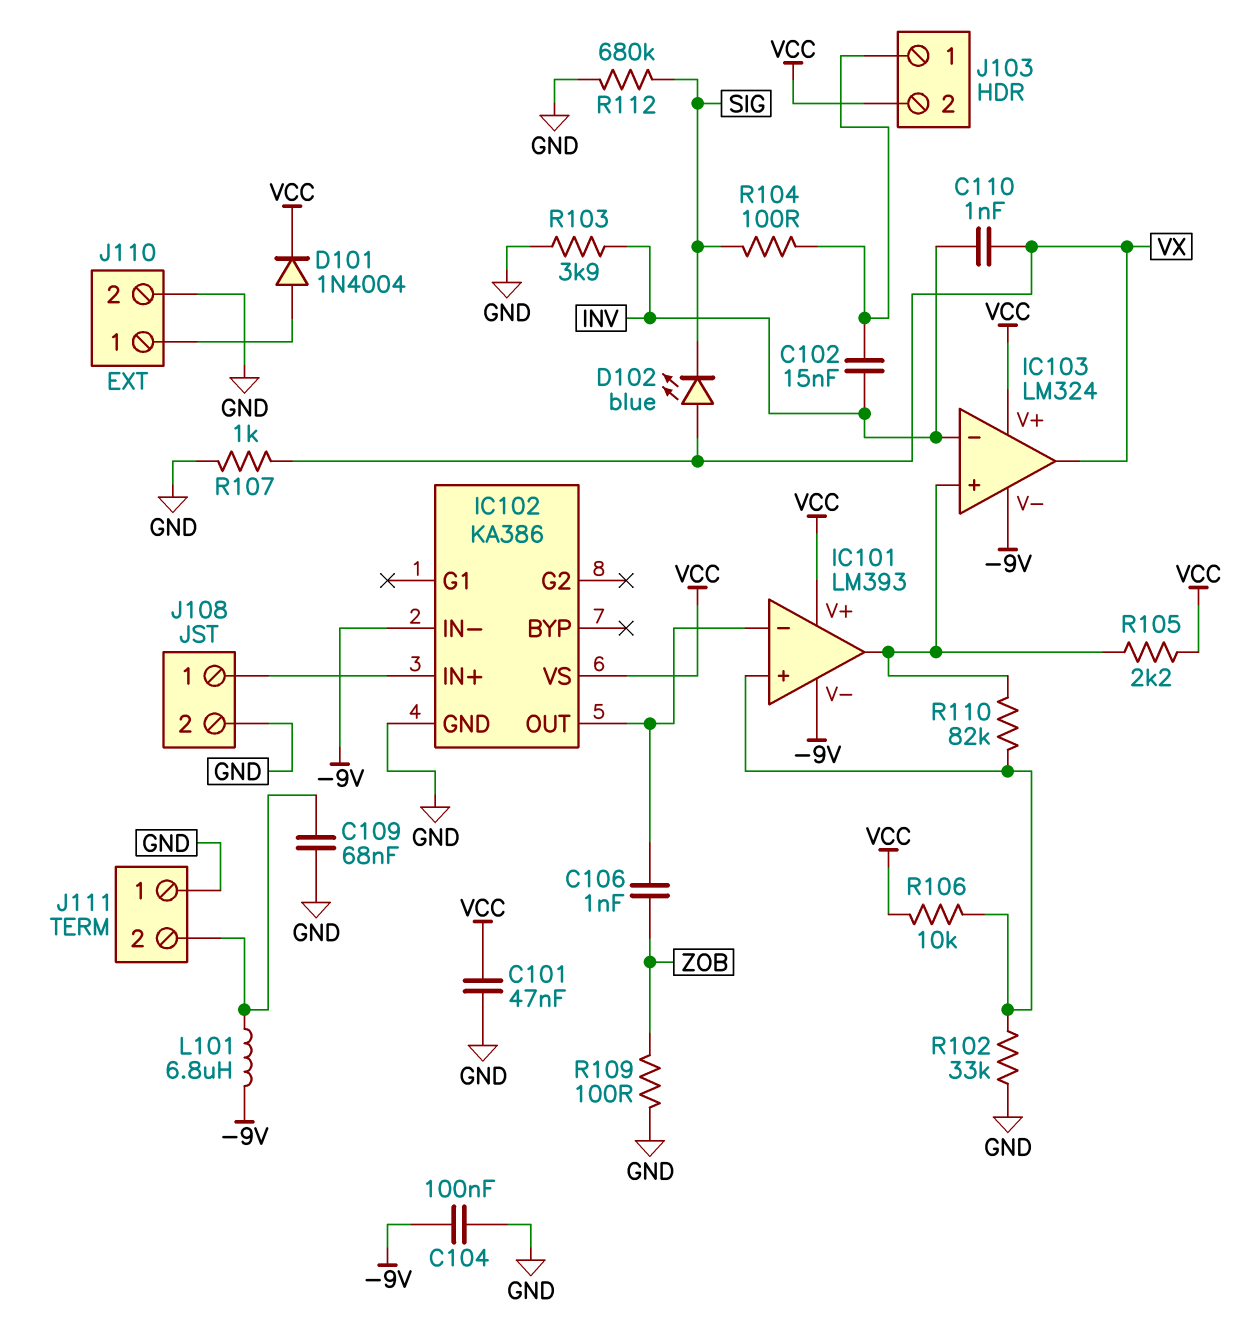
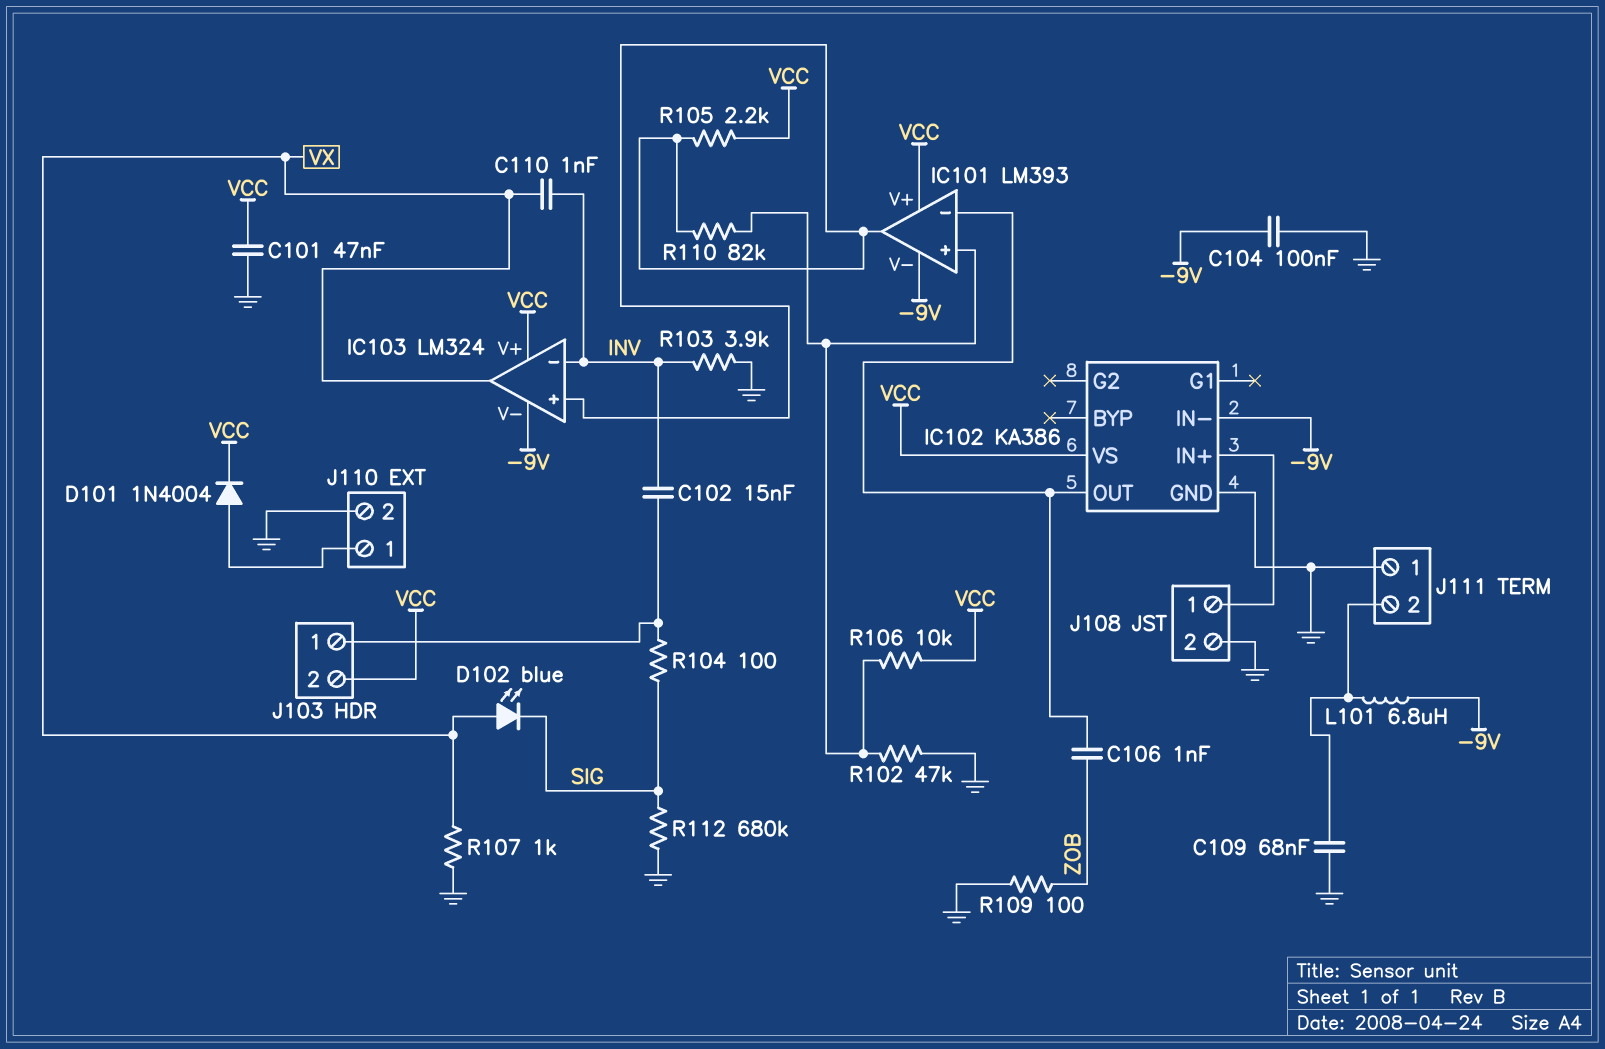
R102: 33k (GND, IC101/in+) -> 47k (GND, IC101/in+)

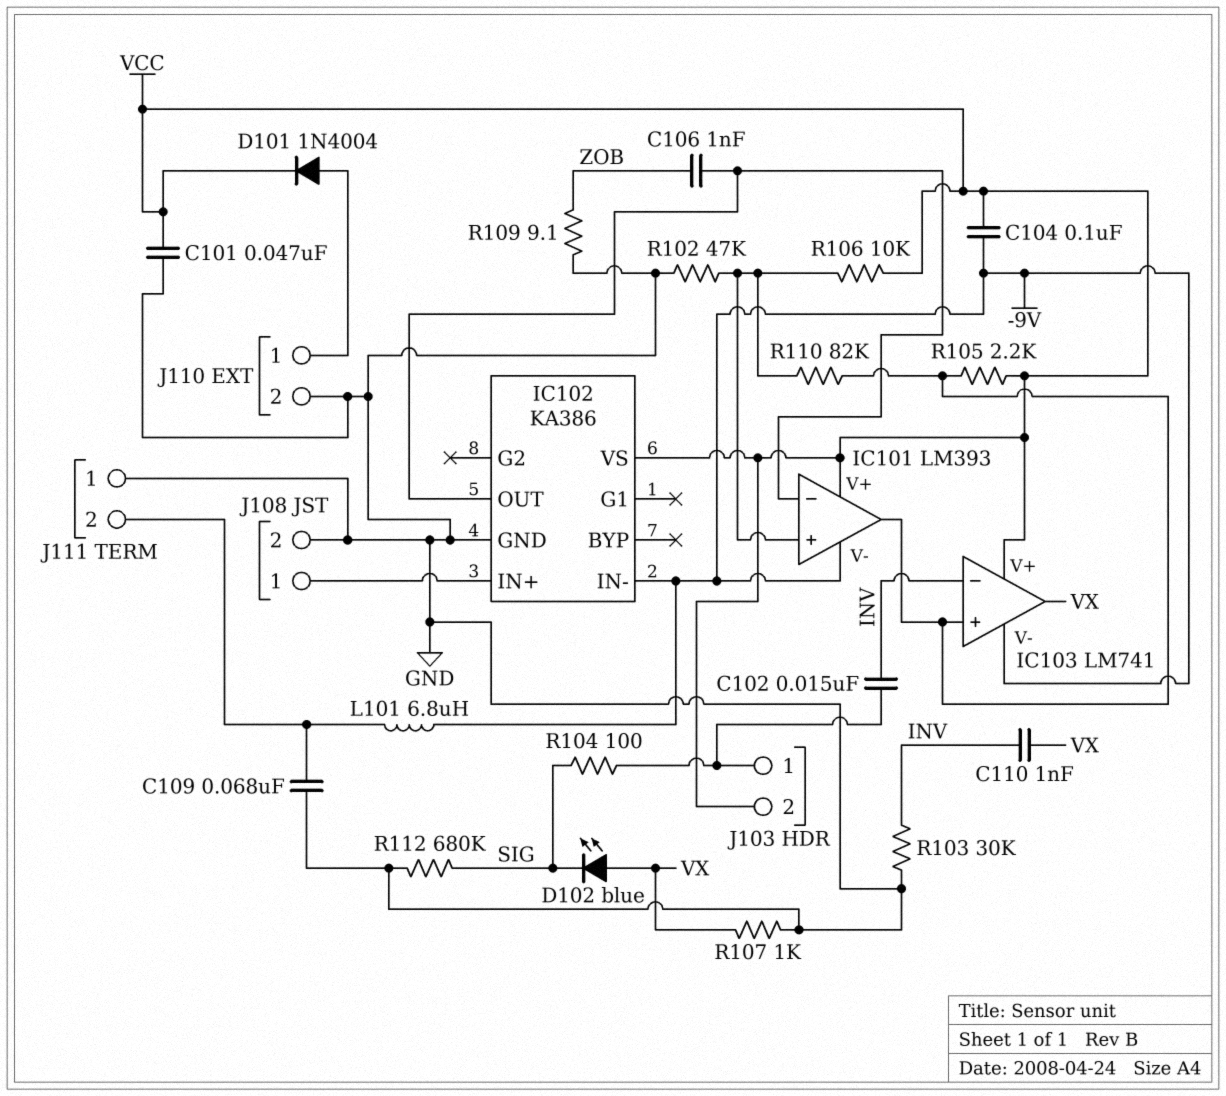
C104: 100nF (-9V, GND) -> 100nF (-9V, VCC)
IC103: LM324 -> LM741
R103: 3.9k (GND, INV) -> 30k (GND, INV)
R109: 100 (GND, ZOB) -> 9.1 (GND, ZOB)

